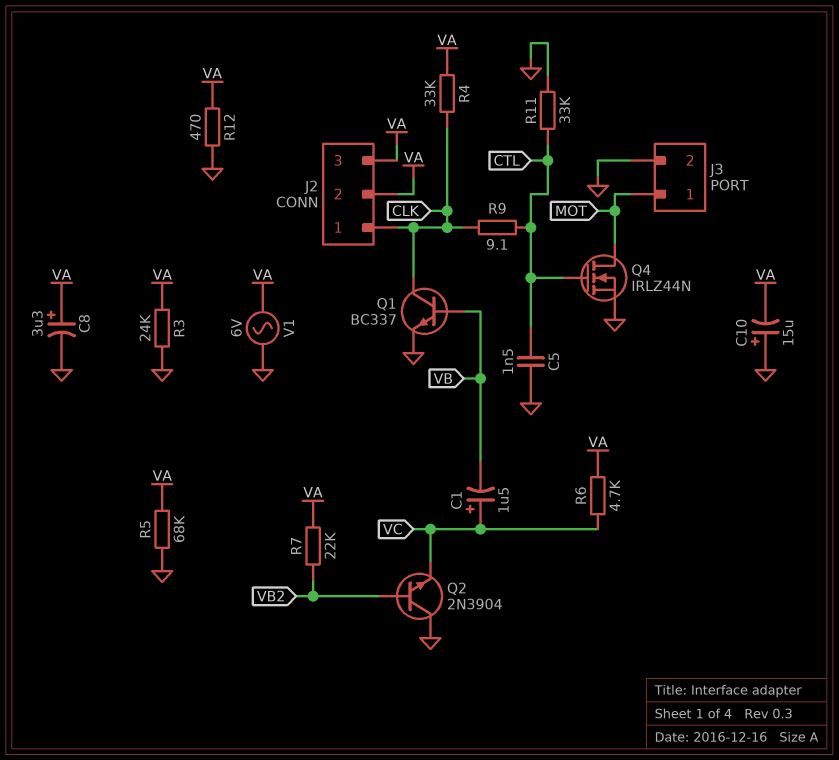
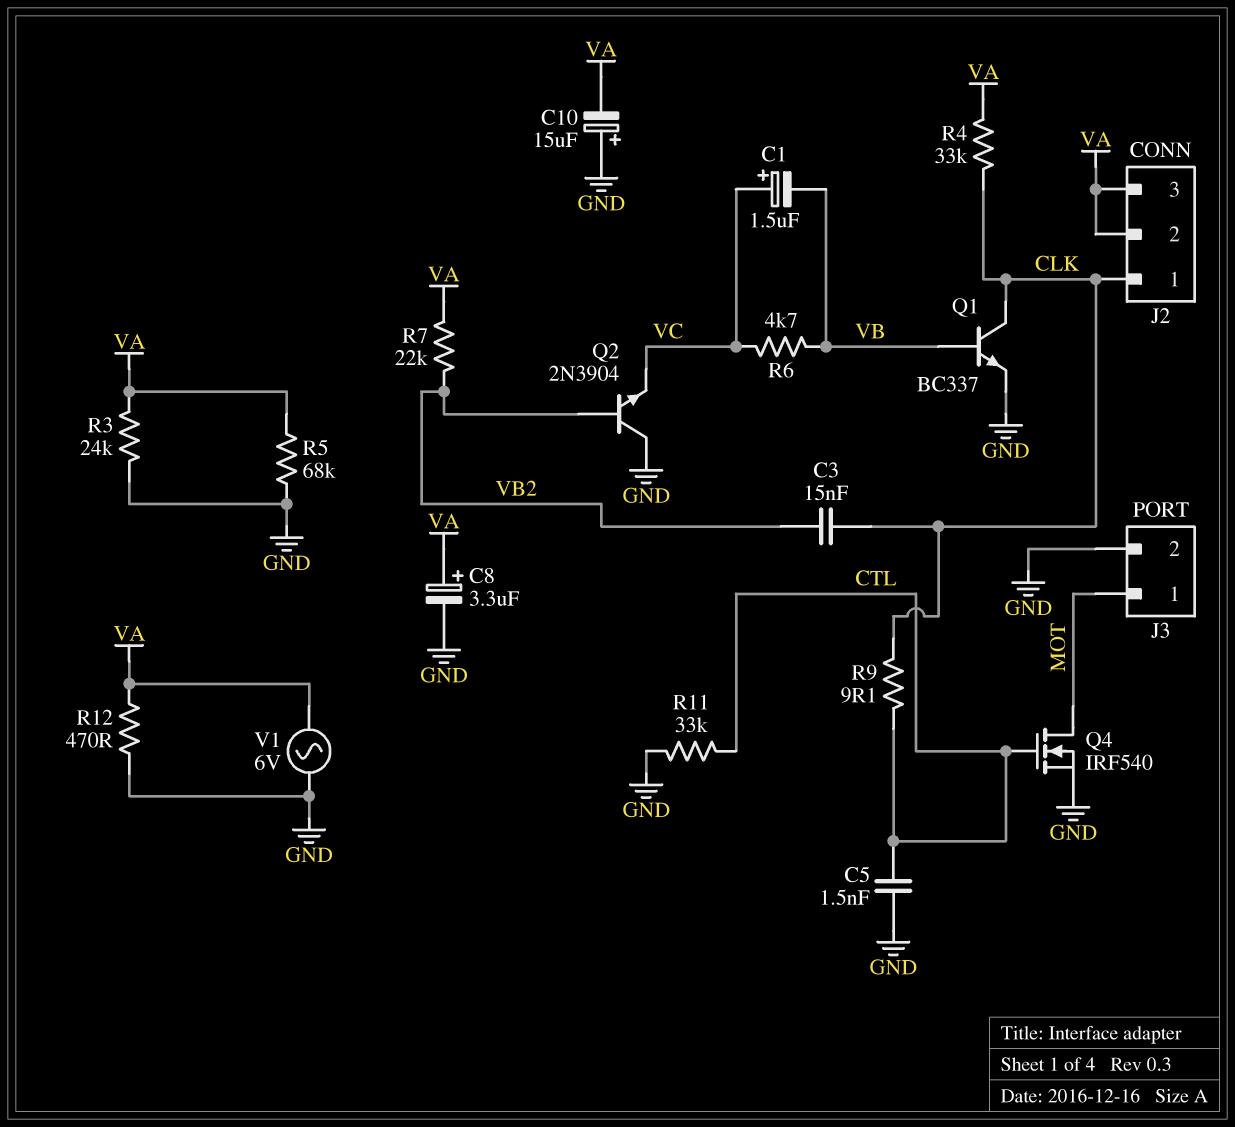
C3: none -> 15nF (CLK, VB2)
Q4: NMOS IRLZ44N (G CTL, D MOT, S GND) -> NMOS IRF540 (G CTL, D MOT, S GND)
R6: 4.7k (VA, VC) -> 4.7k (VB, VC)

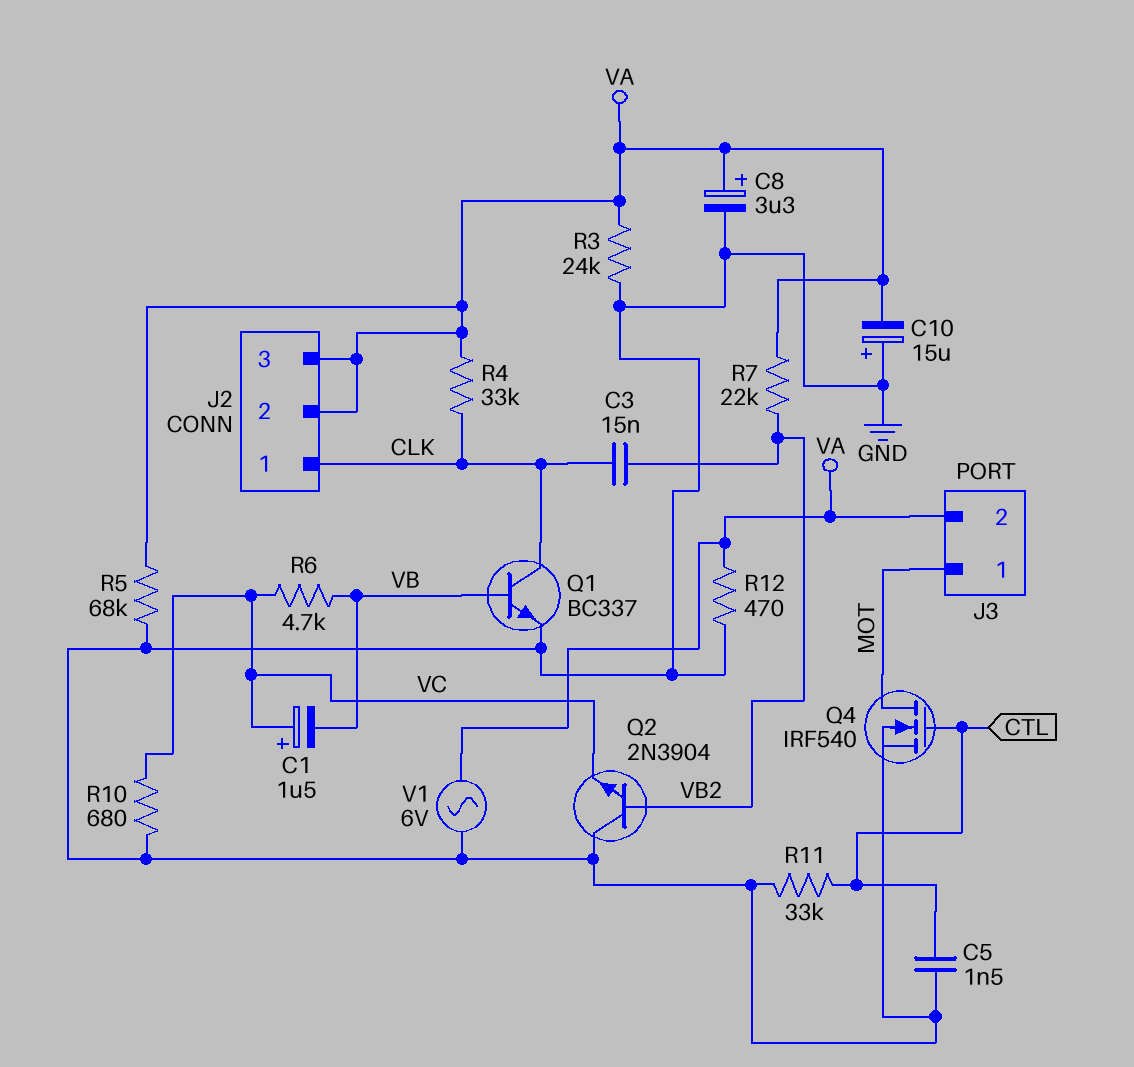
J3 pin 2: GND -> VA
R9: 9.1 (CLK, CTL) -> none
R10: none -> 680 (GND, VC)

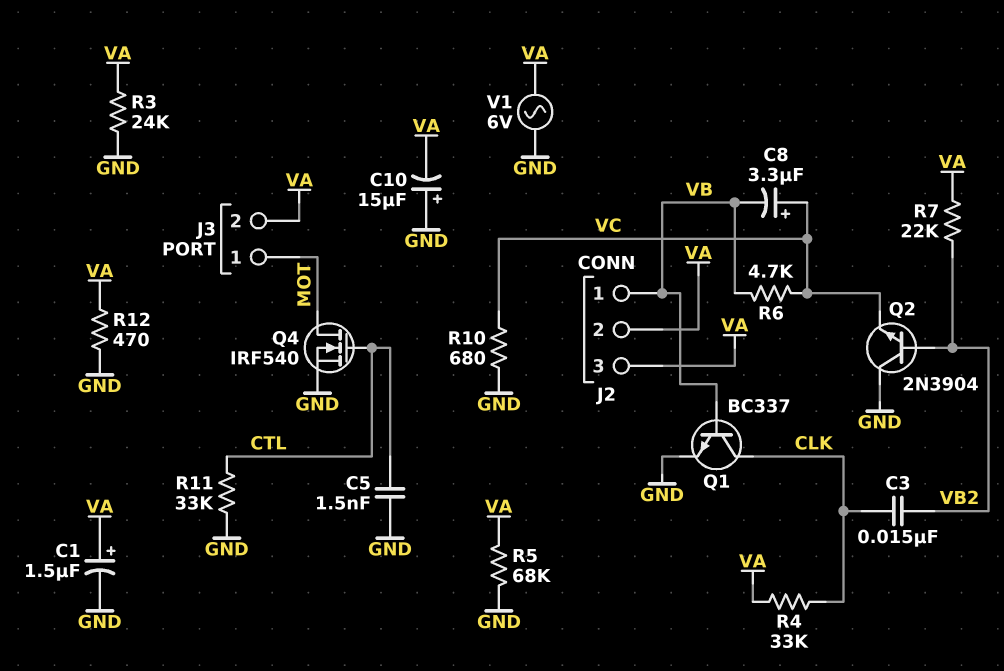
C1: 1.5uF (plus VC, minus VB) -> 1.5uF (plus VA, minus GND)
C8: 3.3uF (plus VA, minus GND) -> 3.3uF (plus VC, minus VB)
J2 pin 1: CLK -> VB

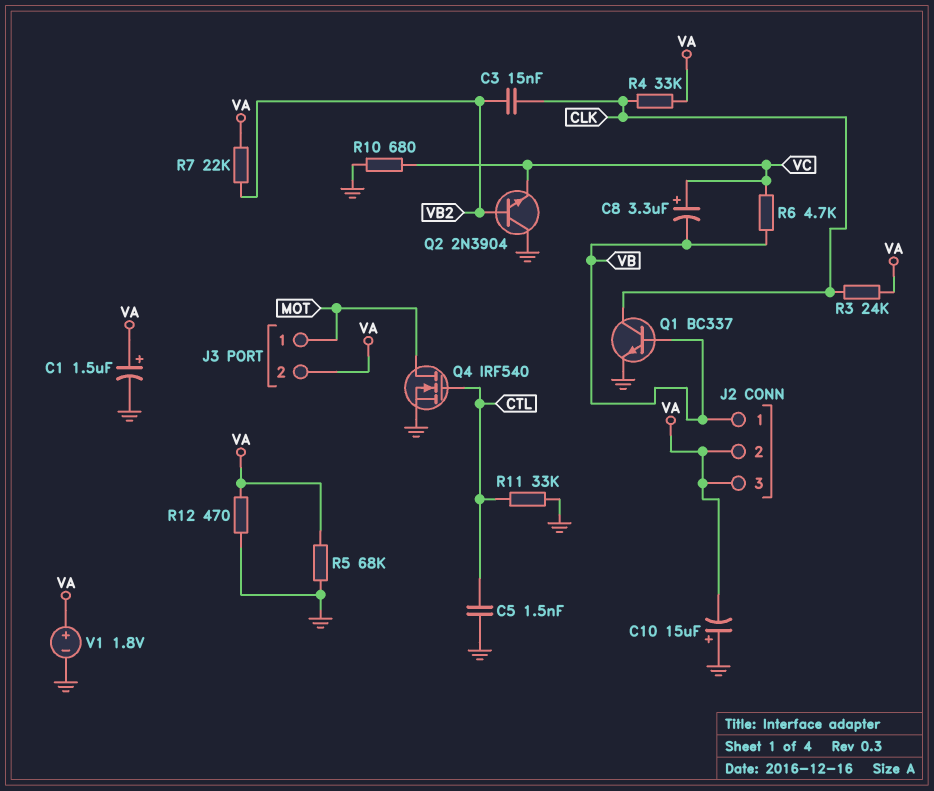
R3: 24k (GND, VA) -> 24k (CLK, VA)
V1: AC 6V (GND, VA) -> 1.8V (plus VA, minus GND)

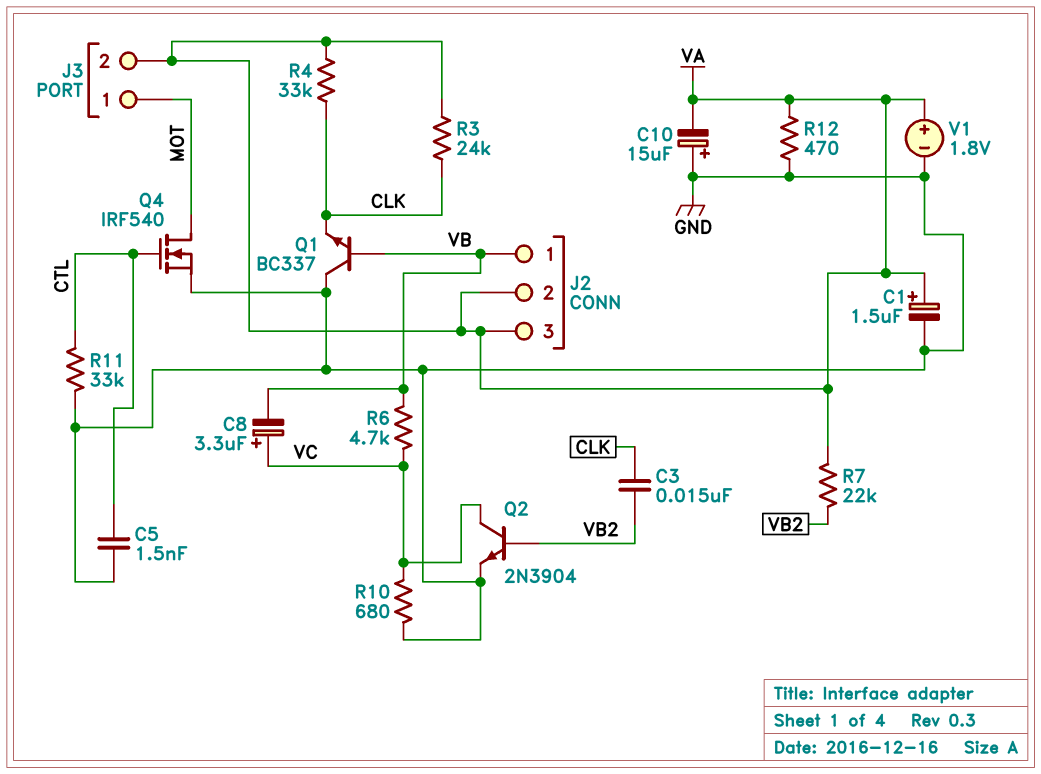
Q1: NPN BC337 (B VB, C CLK, E GND) -> NPN BC337 (B VB, C GND, E CLK)
Q2: NPN 2N3904 (B VB2, C GND, E VC) -> NPN 2N3904 (B VB2, C VC, E GND)
R5: 68k (GND, VA) -> none

